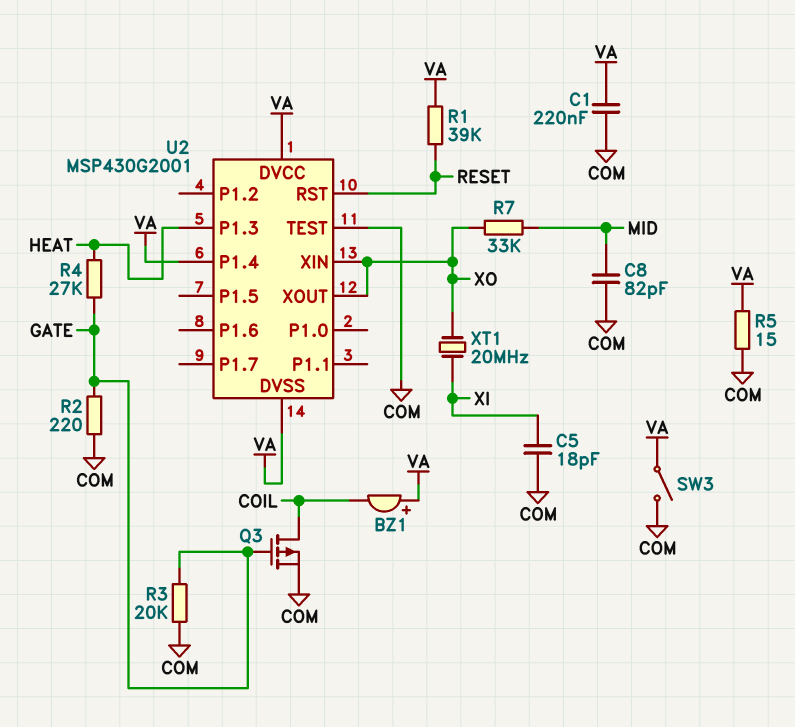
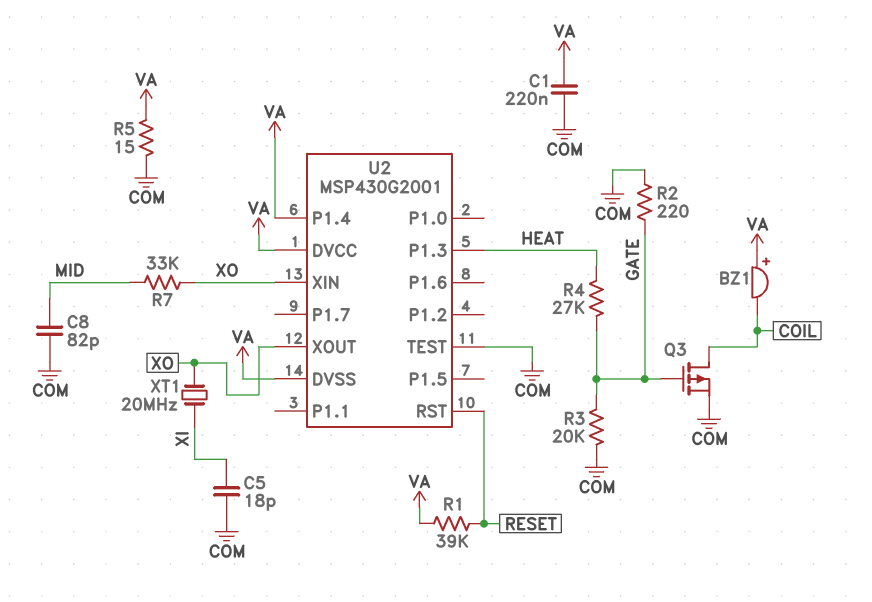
SW3: switch (COM, VA) -> none

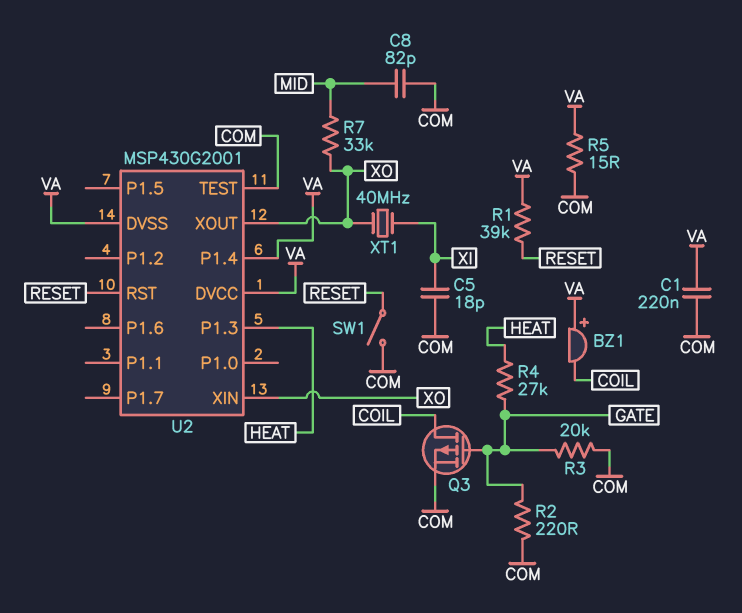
SW1: none -> switch (COM, RESET)
XT1: 20MHz (XI, XO) -> 40MHz (XI, XO)

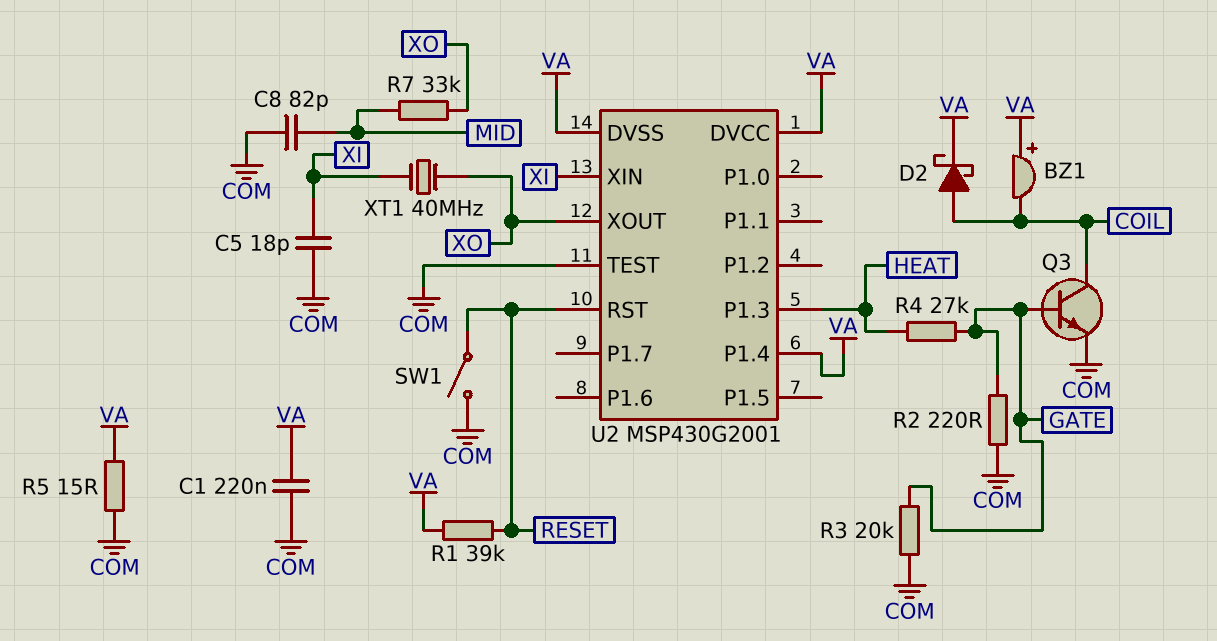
D2: none -> schottky (A COIL, K VA)
Q3: PMOS (G GATE, D COIL, S COM) -> NPN (B GATE, C COIL, E COM)
U2 pin XIN: XO -> XI

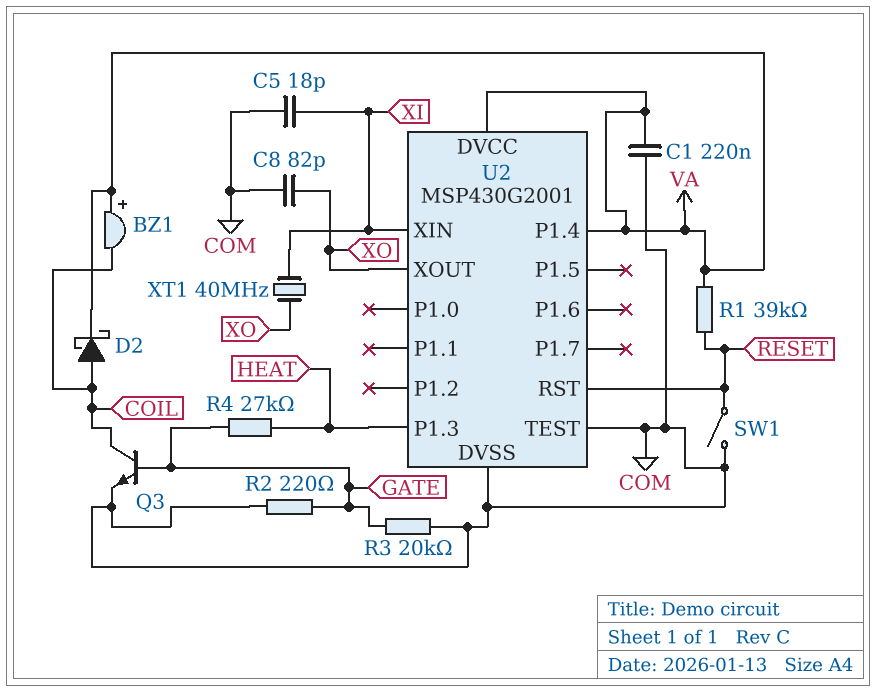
C8: 82pF (COM, MID) -> 82pF (COM, XO)
R5: 15 (COM, VA) -> none
R7: 33k (MID, XO) -> none
U2 pin DVSS: VA -> COM

